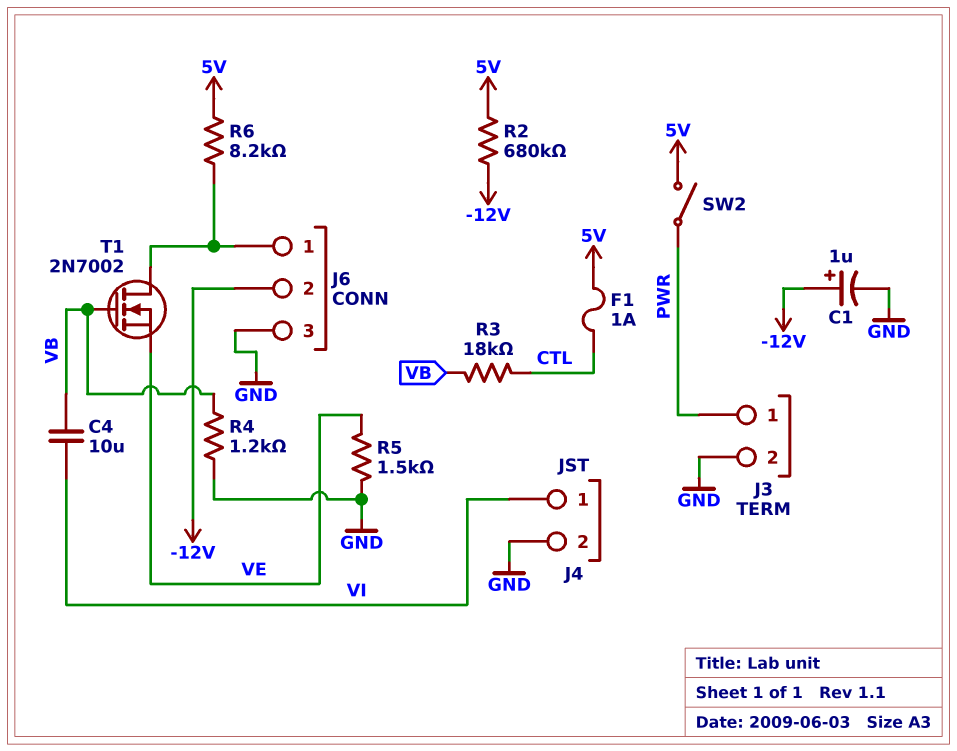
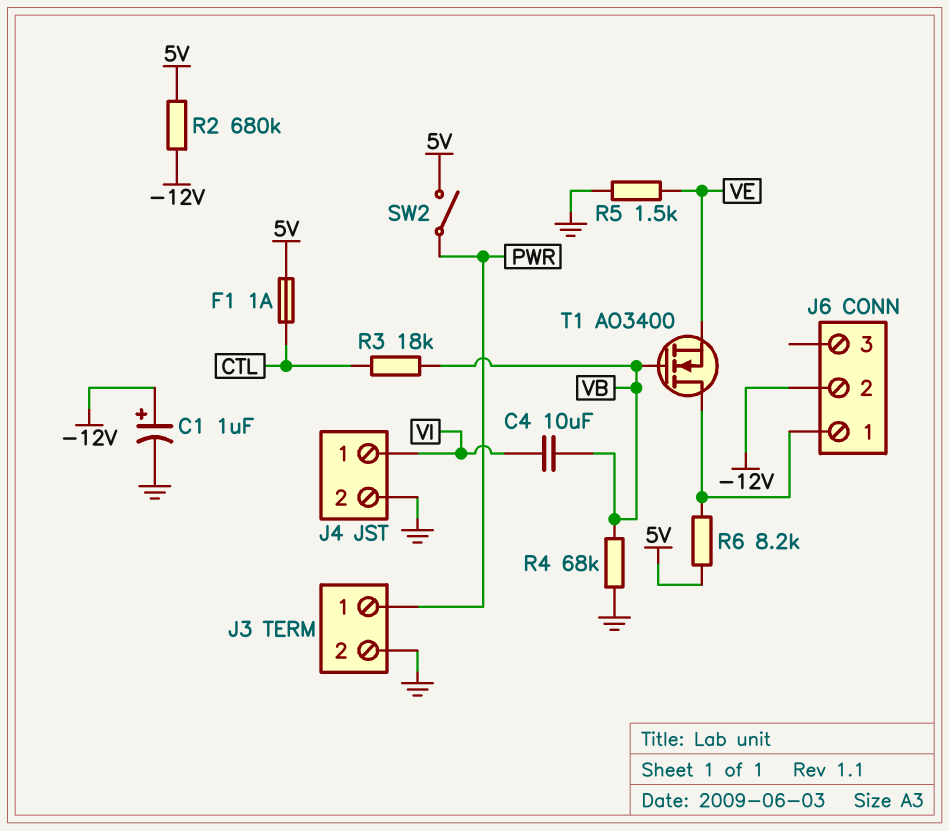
J6 pin 3: GND -> none
R4: 1.2k (GND, VB) -> 68k (GND, VB)
T1: NMOS 2N7002 (G VB, D J6/1, S VE) -> NMOS AO3400 (G VB, D J6/1, S VE)

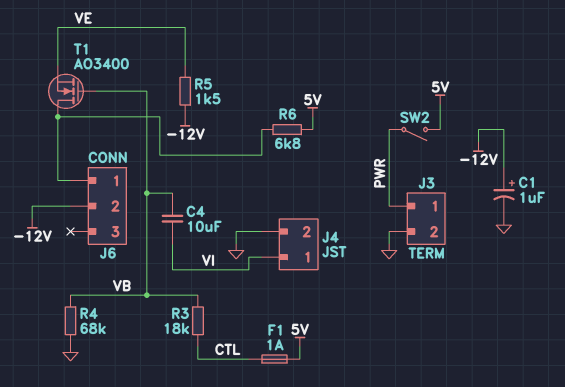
R2: 680k (-12V, 5V) -> none
R5: 1.5k (GND, VE) -> 1.5k (-12V, VE)
R6: 8.2k (5V, J6/1) -> 6.8k (5V, J6/1)

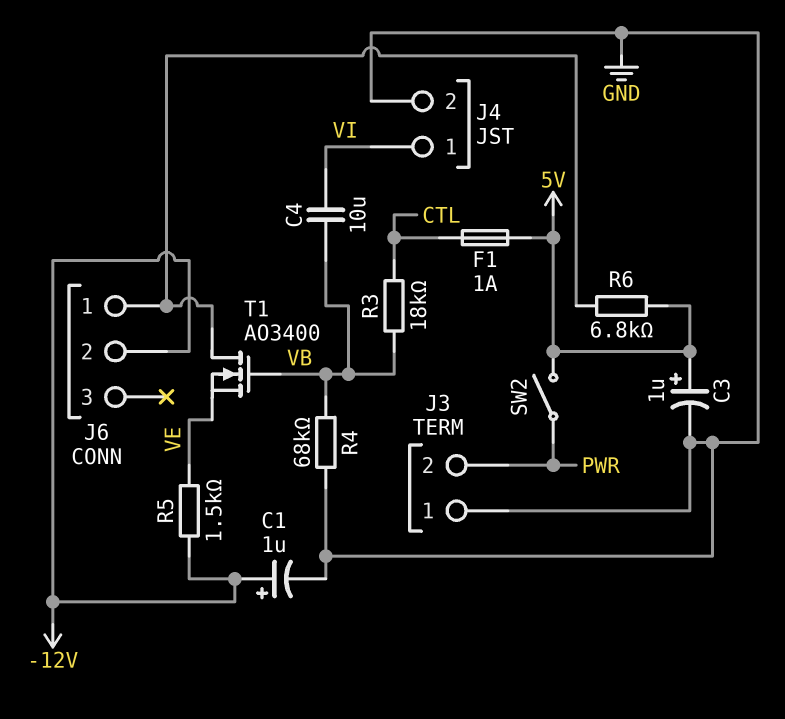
C3: none -> 1uF (plus 5V, minus GND)
J3 pin 1: PWR -> GND
J3 pin 2: GND -> PWR

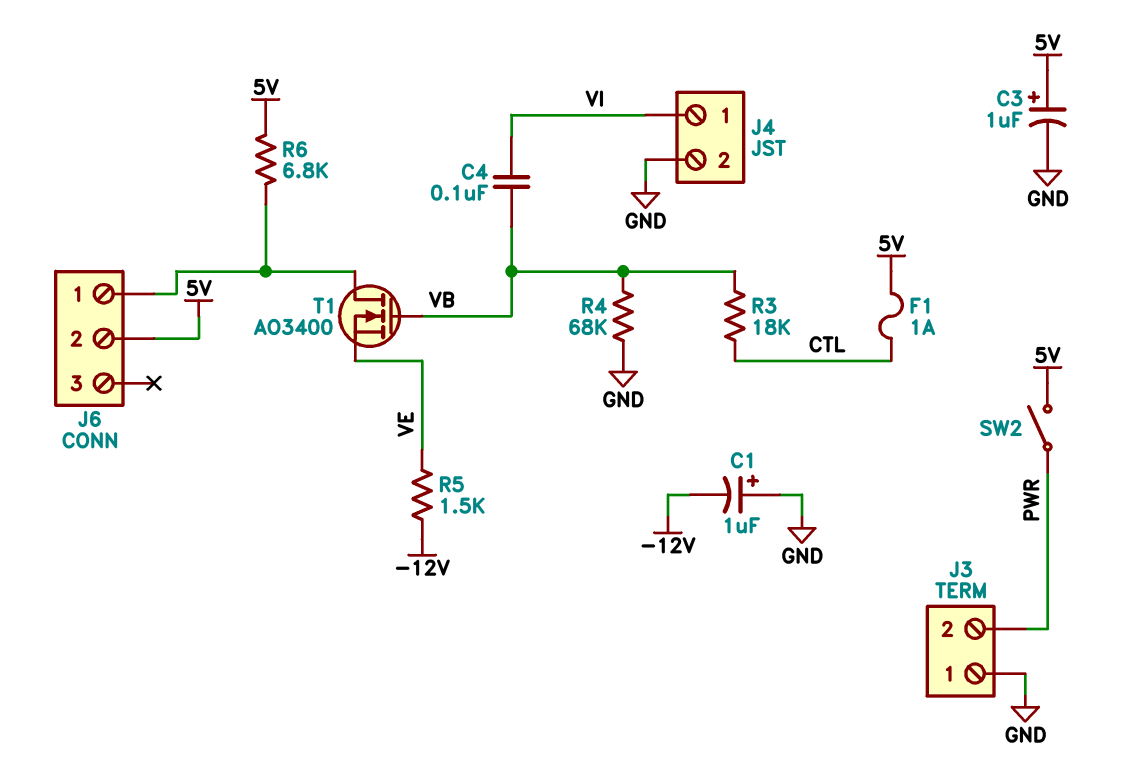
C1: 1uF (plus -12V, minus GND) -> 1uF (plus GND, minus -12V)
C4: 10uF (VB, VI) -> 100nF (VB, VI)
J6 pin 2: -12V -> 5V

